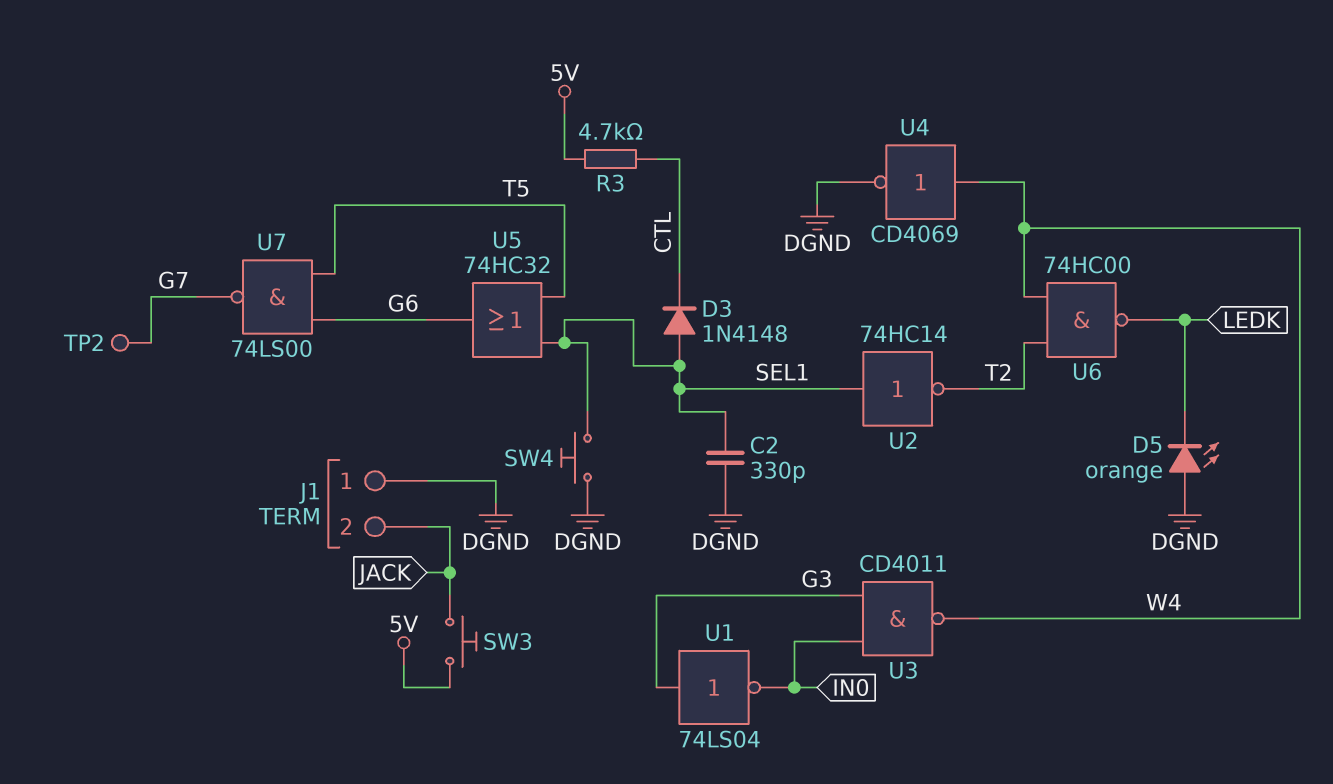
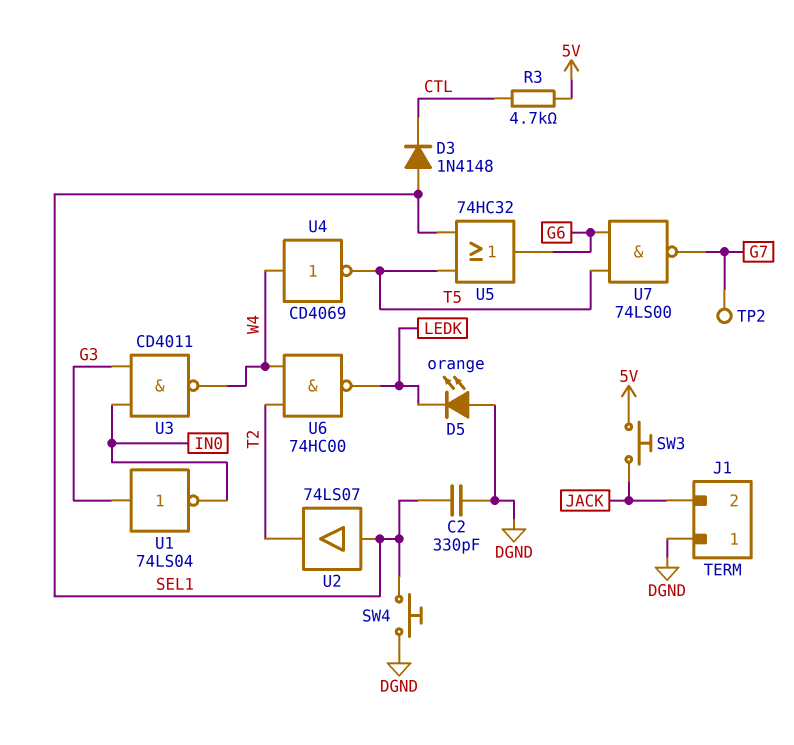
U2: NOT 74HC14 (in SEL1, out T2) -> buffer 74LS07 (in SEL1, out T2)
U4: NOT CD4069 (in W4, out DGND) -> NOT CD4069 (in W4, out T5)

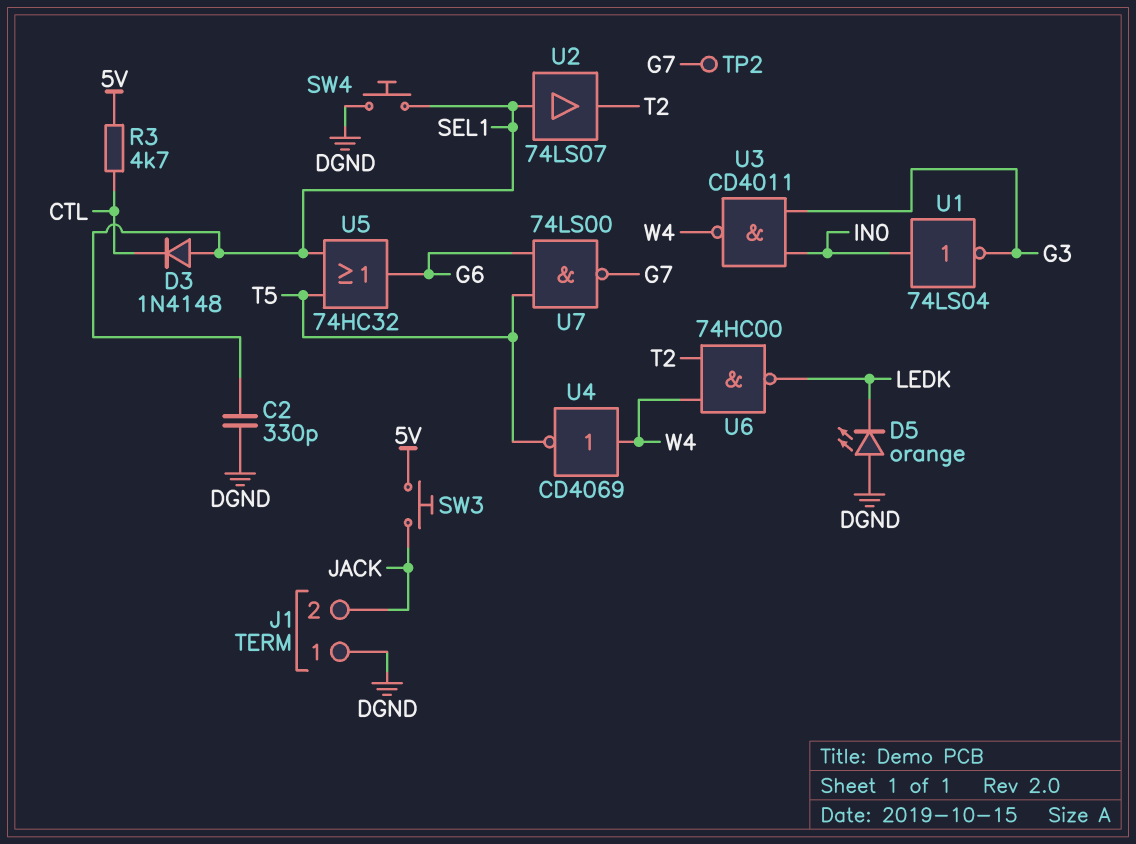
U1: NOT 74LS04 (in G3, out IN0) -> NOT 74LS04 (in IN0, out G3)

